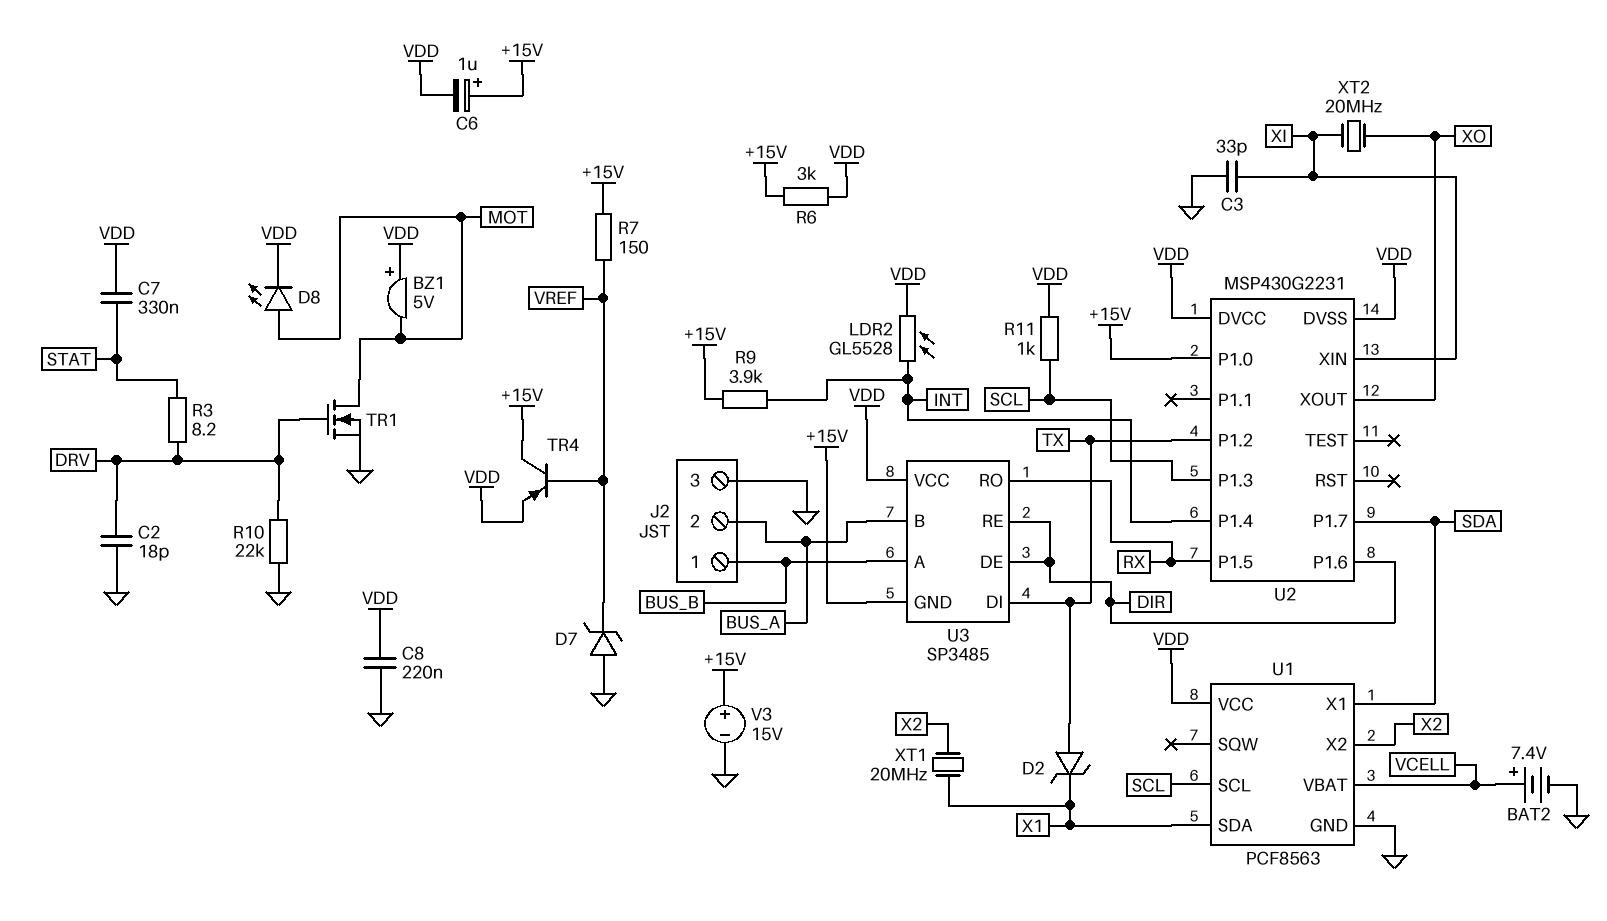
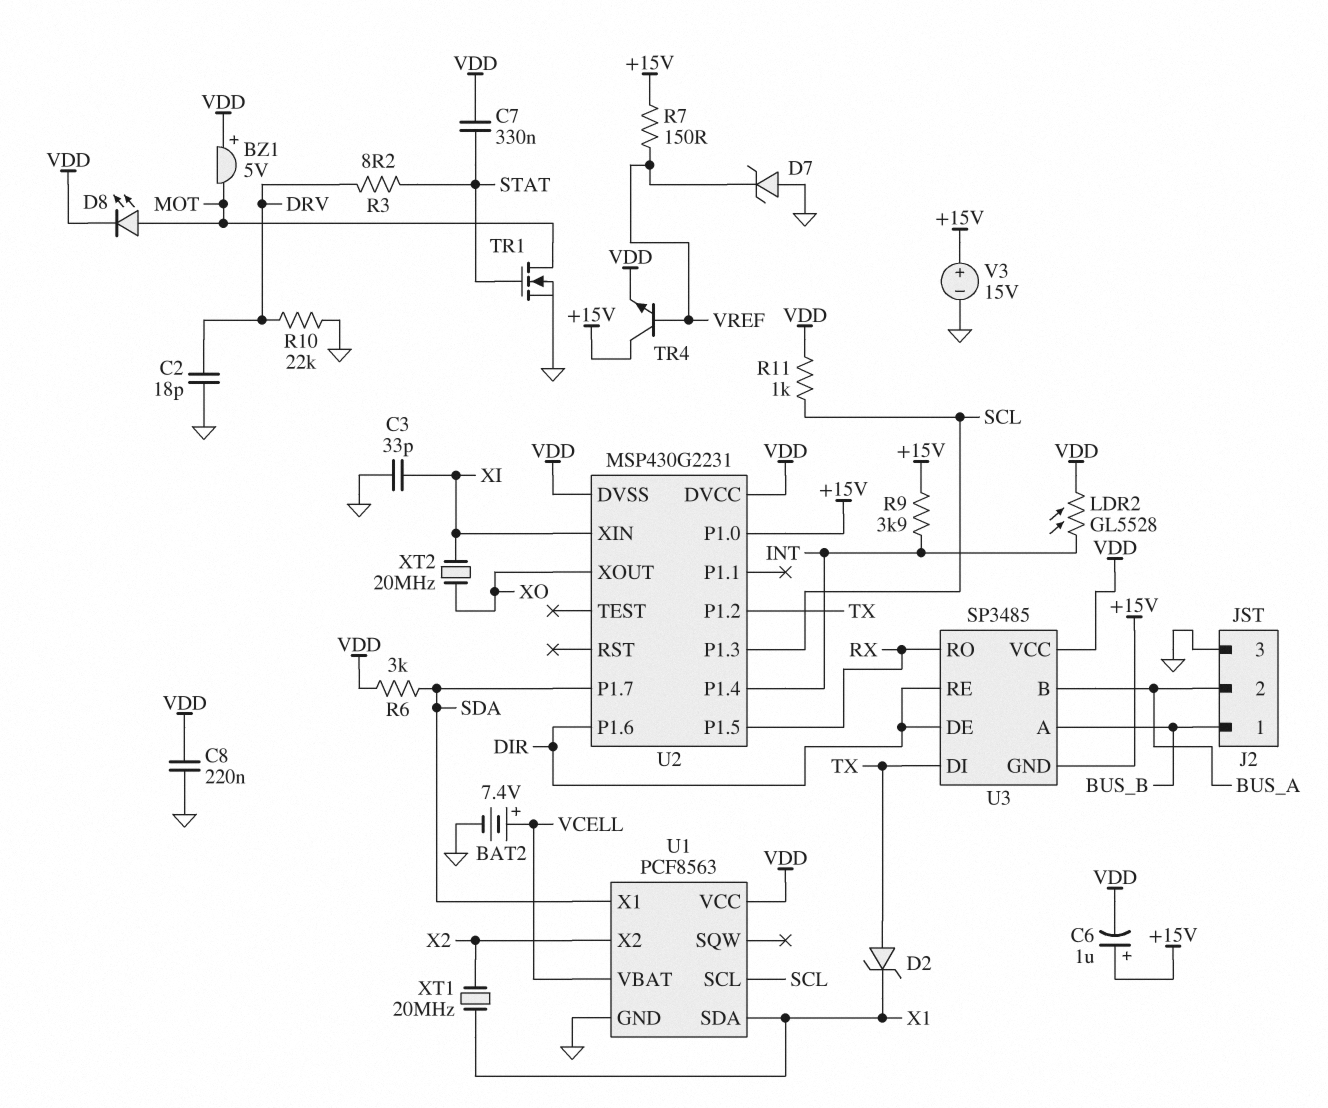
R6: 3k (+15V, VDD) -> 3k (SDA, VDD)
TR1: NMOS (G DRV, D MOT, S GND) -> NMOS (G STAT, D MOT, S GND)
TR4: PNP (B VREF, C +15V, E VDD) -> NPN (B VREF, C +15V, E VDD)

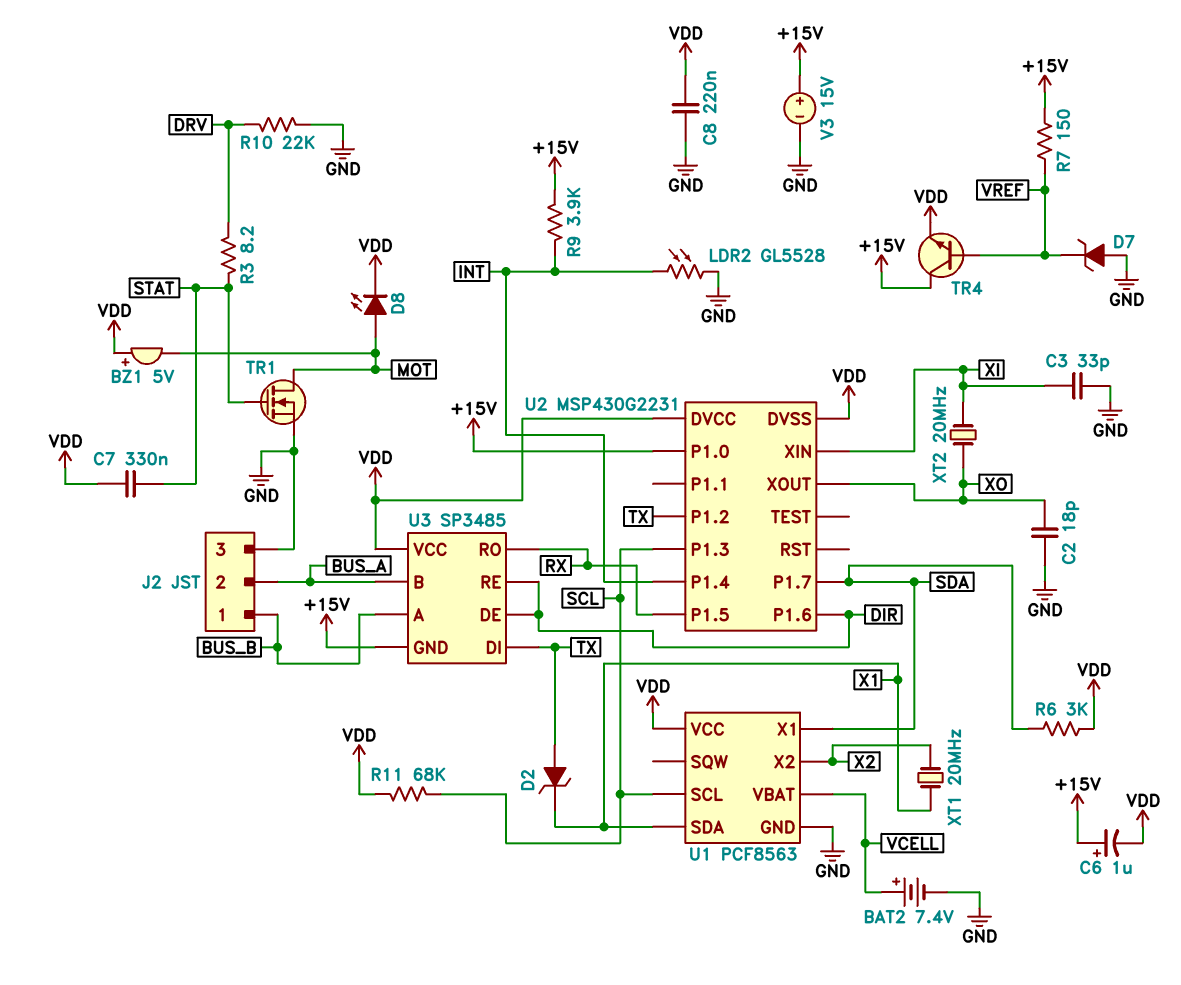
C2: 18pF (DRV, GND) -> 18pF (GND, XO)
LDR2: GL5528 (INT, VDD) -> GL5528 (GND, INT)
R11: 1k (SCL, VDD) -> 68k (SCL, VDD)

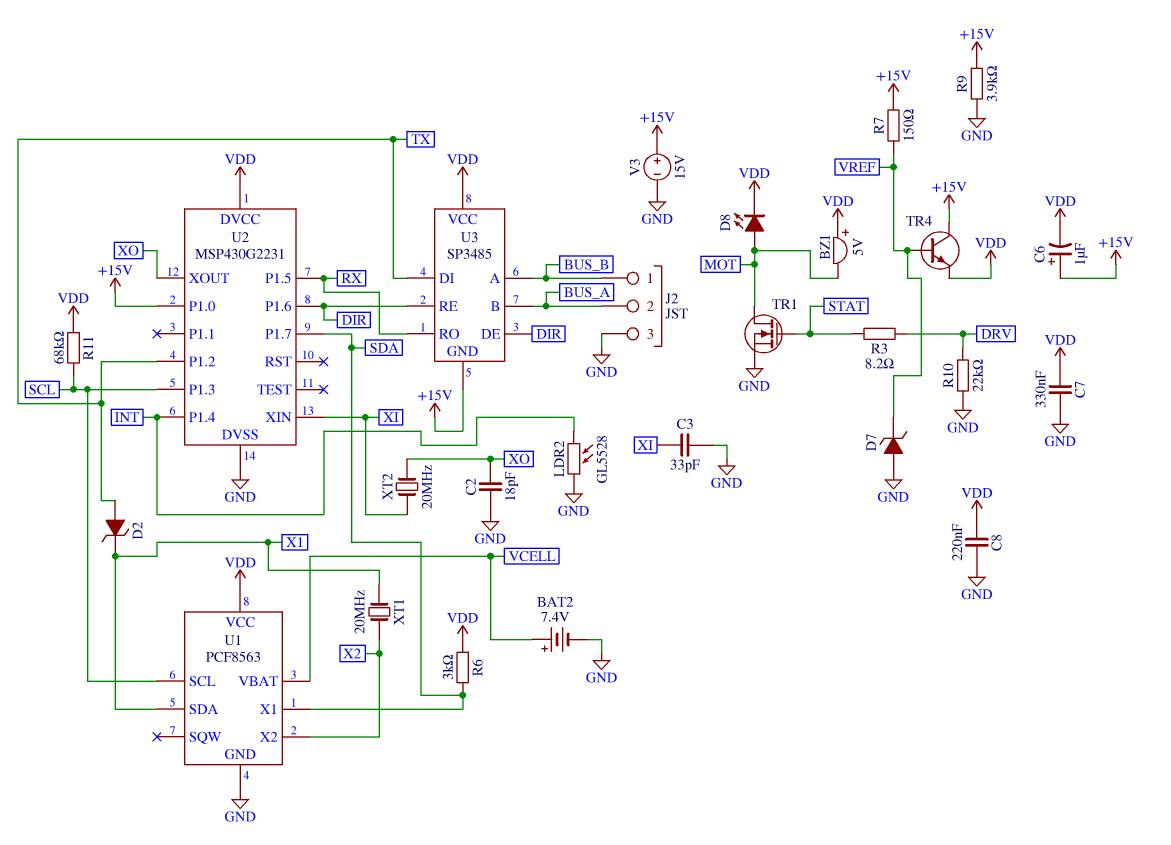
C7: 330nF (STAT, VDD) -> 330nF (GND, VDD)
R9: 3.9k (+15V, INT) -> 3.9k (+15V, GND)
U2 pin DVSS: VDD -> GND

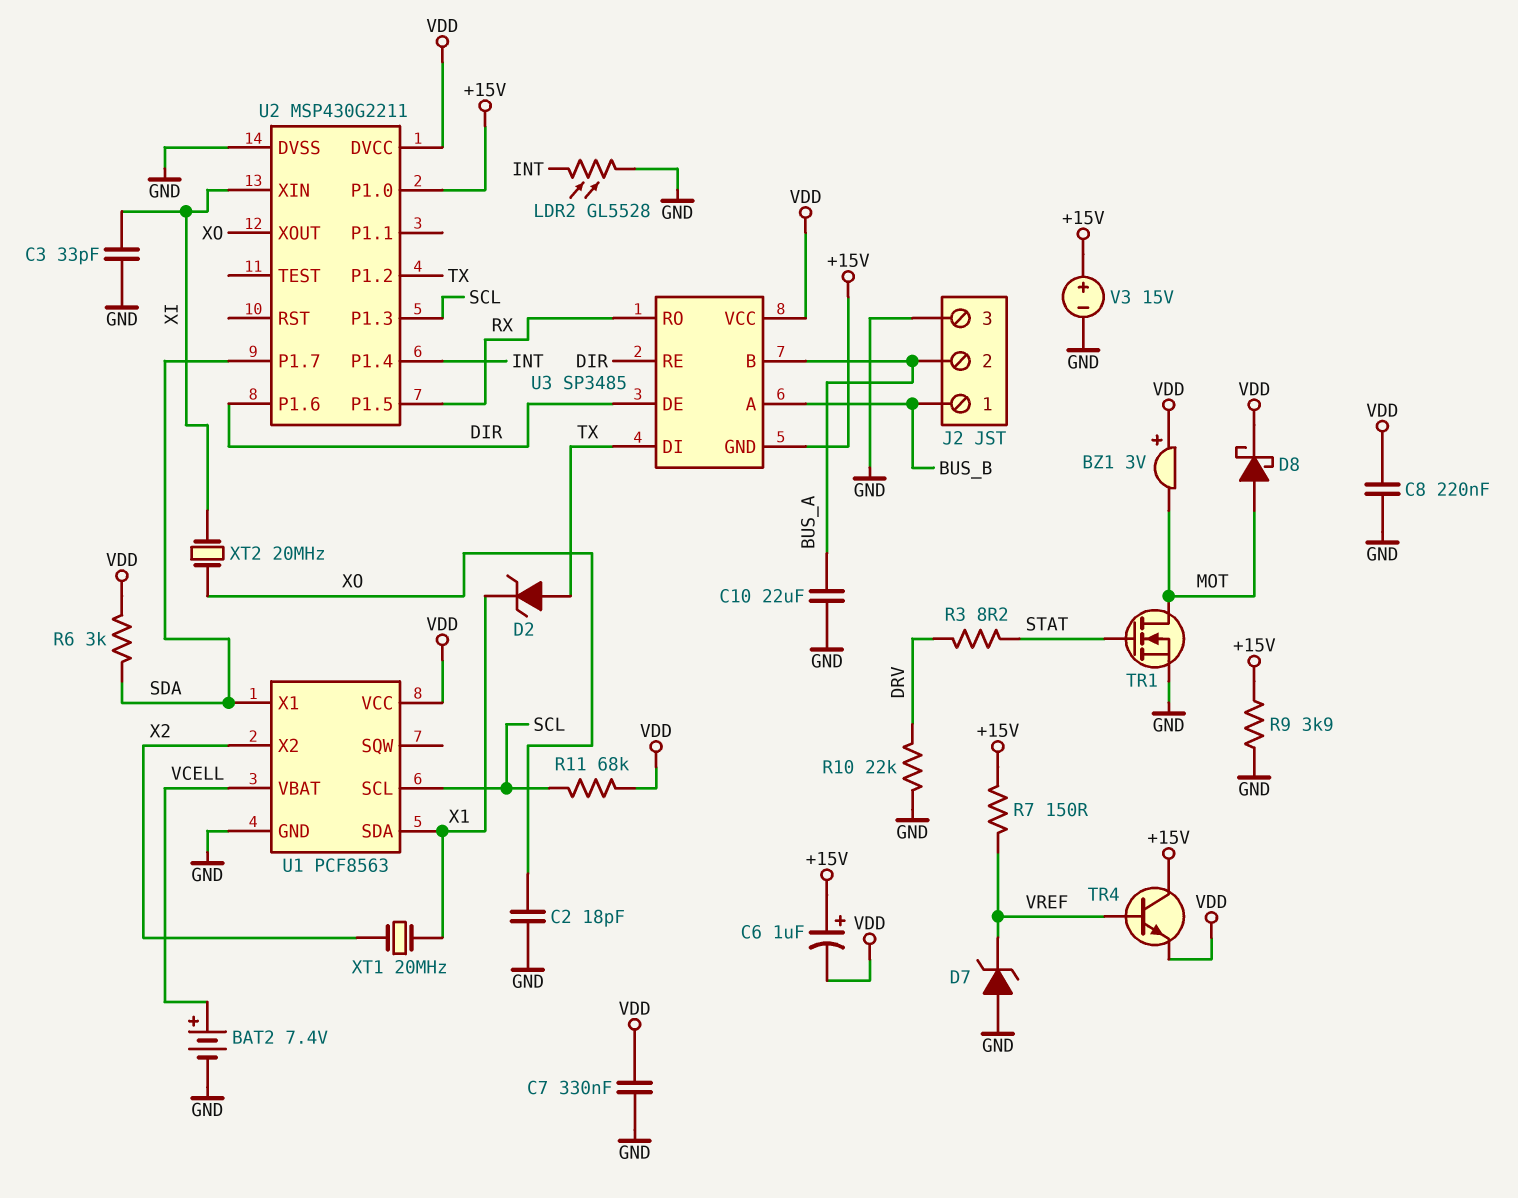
BZ1: buzzer 5V (plus VDD, minus MOT) -> buzzer 3V (plus VDD, minus MOT)
C10: none -> 22uF (BUS_A, GND)
D8: LED (A MOT, K VDD) -> schottky (A MOT, K VDD)
U2: MSP430G2231 -> MSP430G2211

